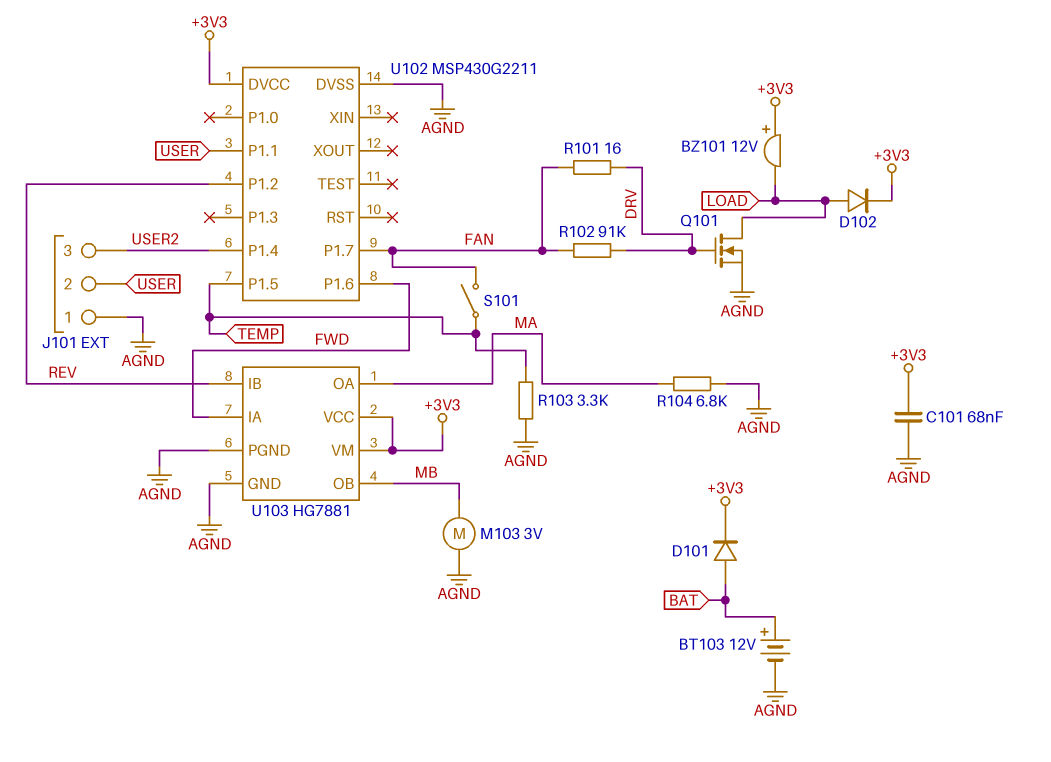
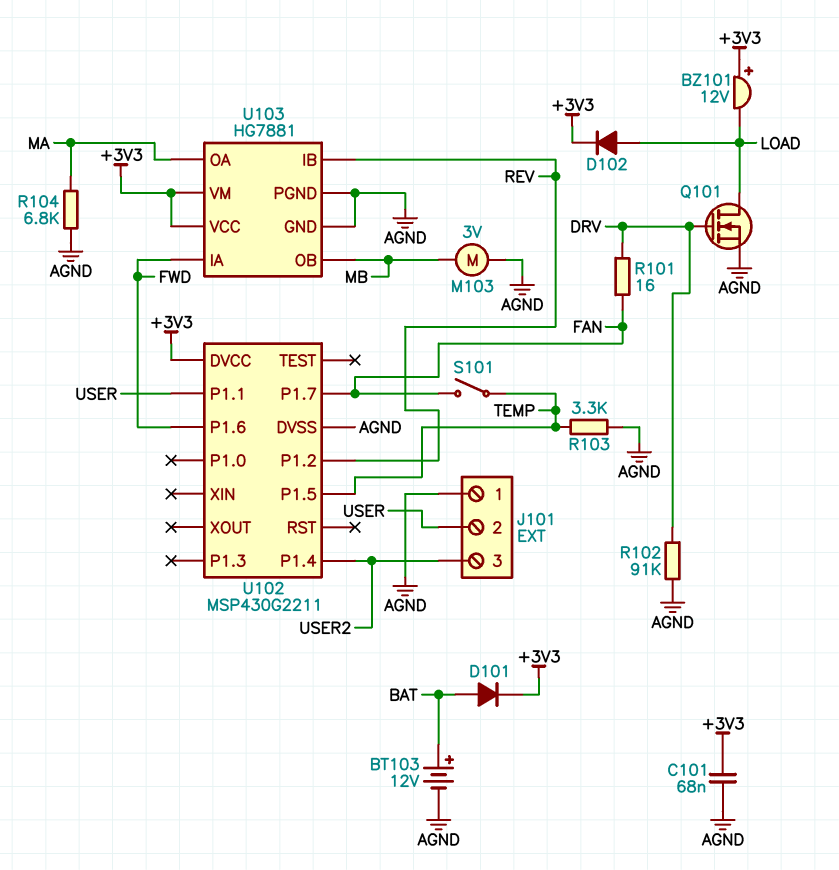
R102: 91k (DRV, FAN) -> 91k (AGND, DRV)

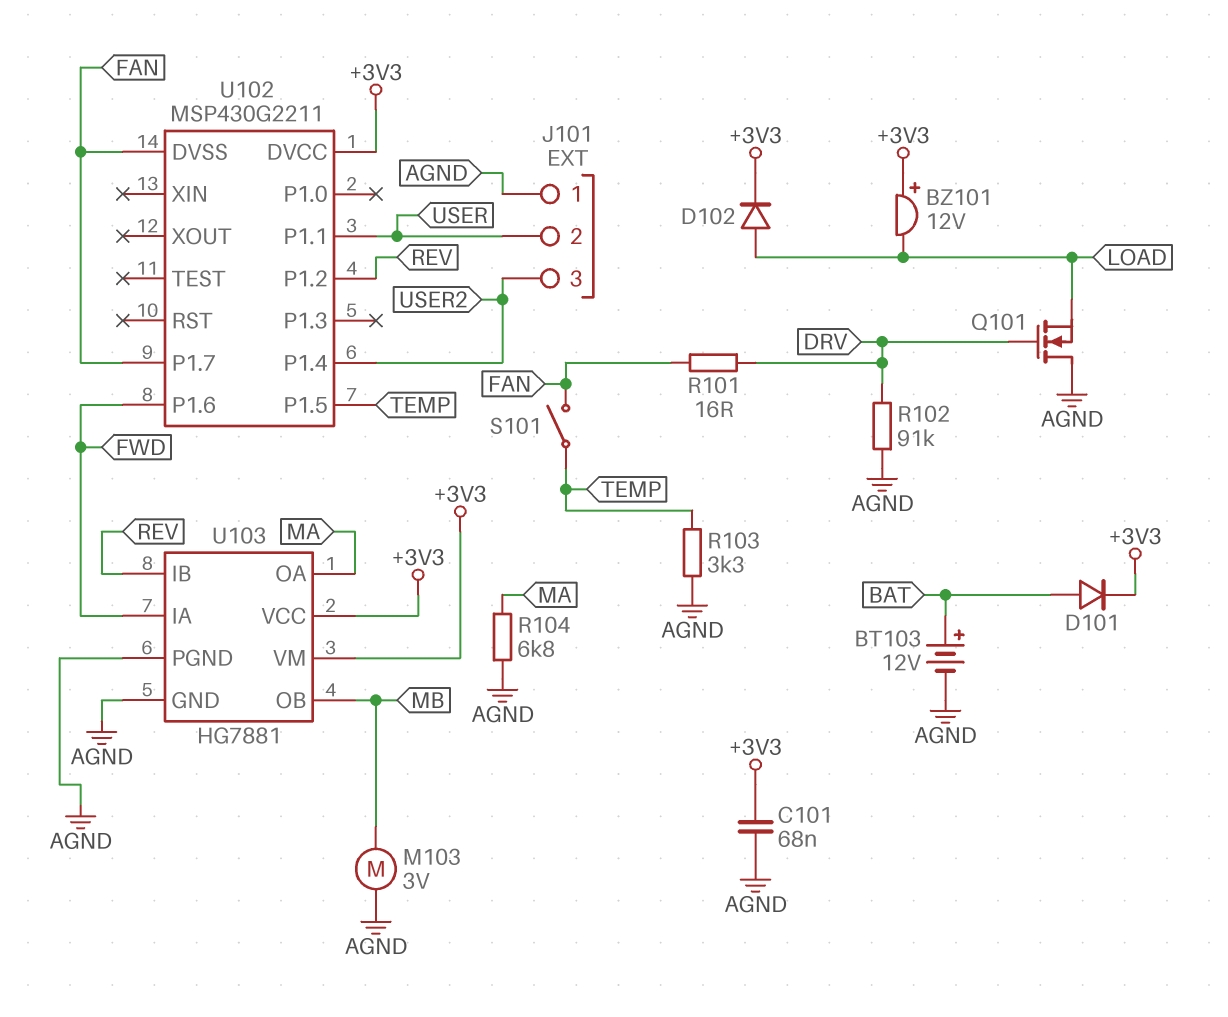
Q101: NMOS (G DRV, D LOAD, S AGND) -> NMOS (G DRV, D AGND, S LOAD)
U102 pin DVSS: AGND -> FAN

